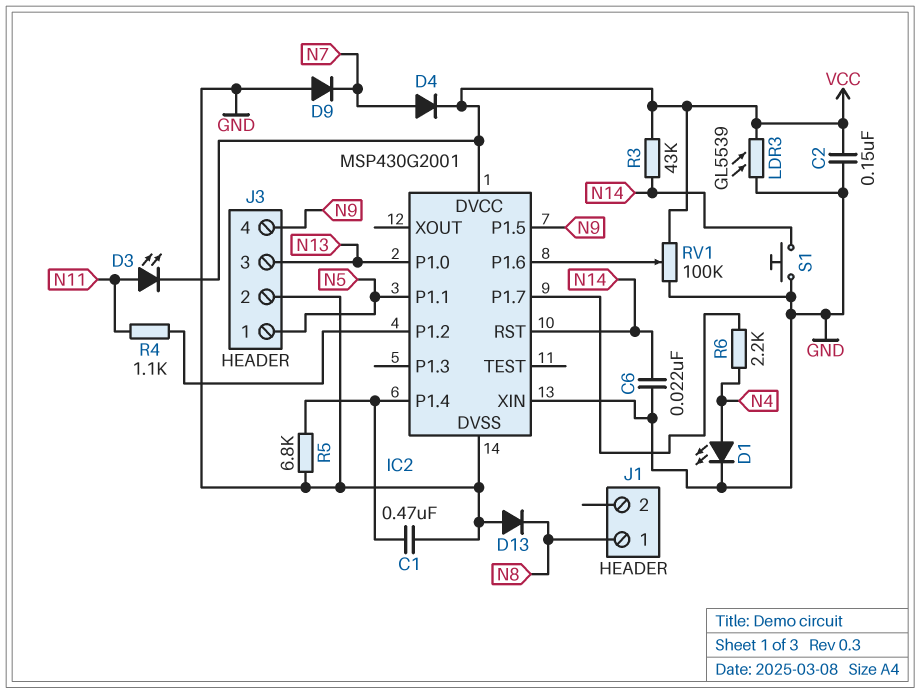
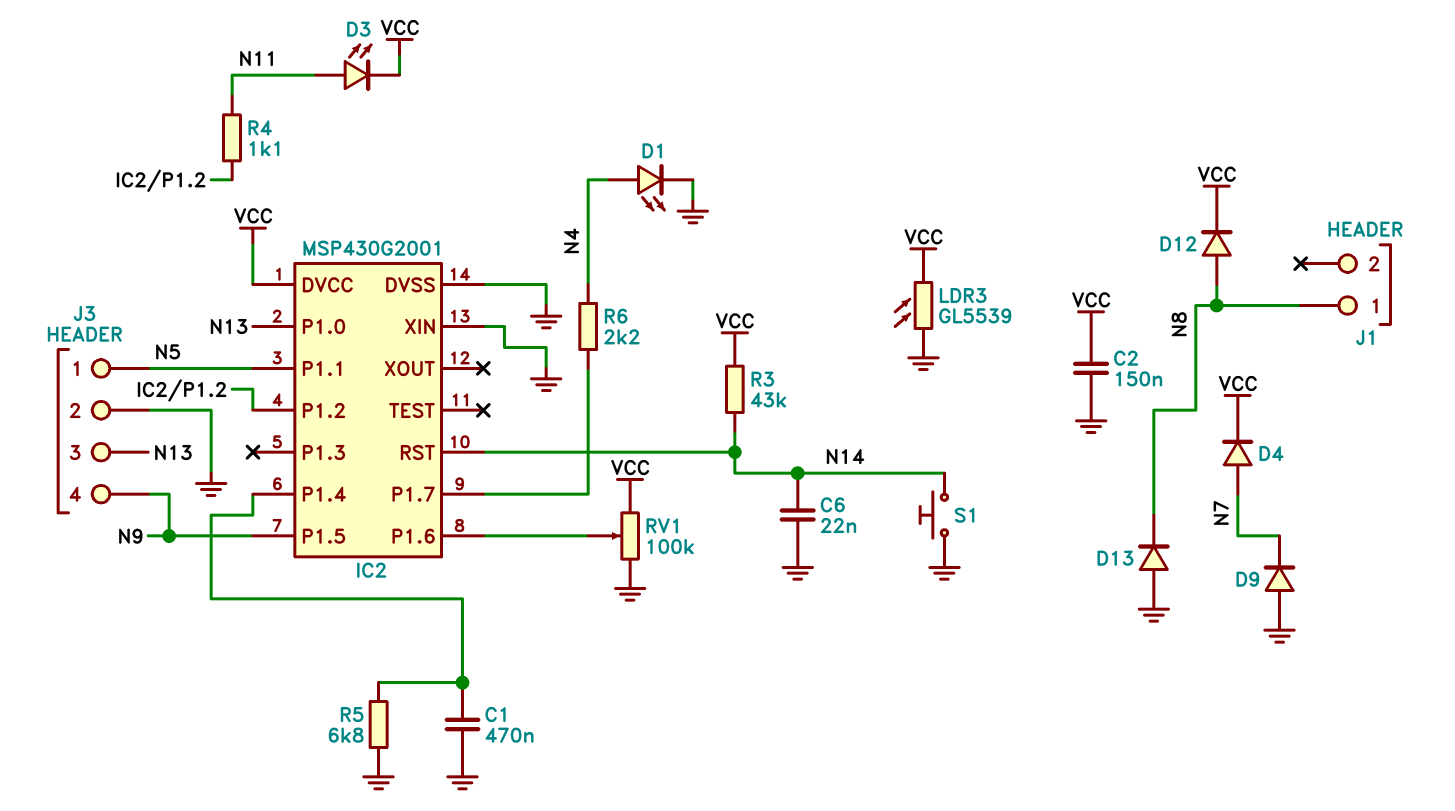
D12: none -> diode (A N8, K VCC)

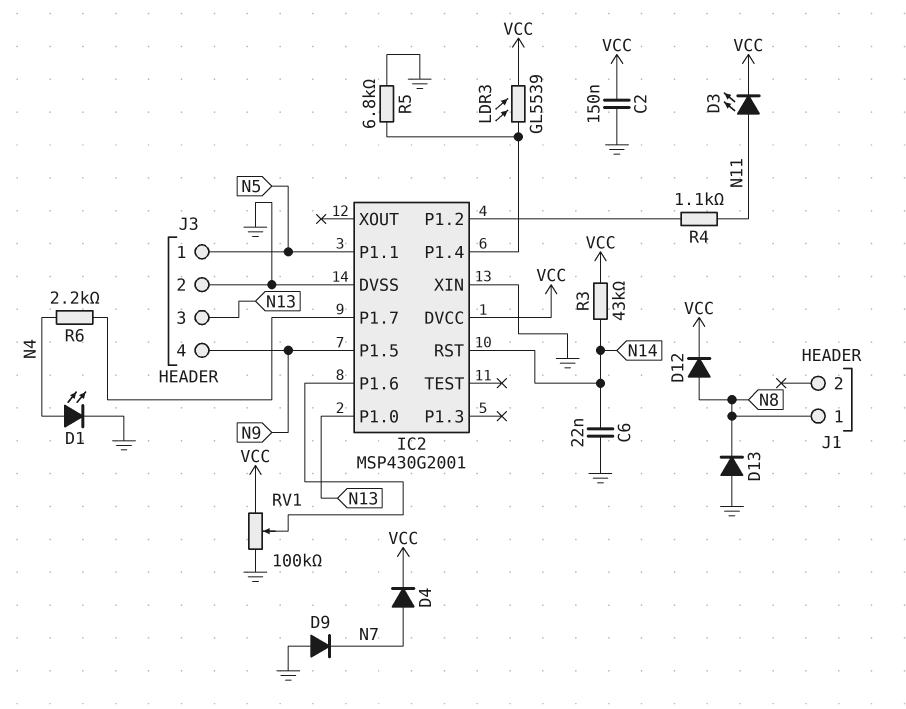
C1: 470nF (GND, IC2/P1.4) -> none
LDR3: GL5539 (GND, VCC) -> GL5539 (IC2/P1.4, VCC)
S1: button (GND, N14) -> none

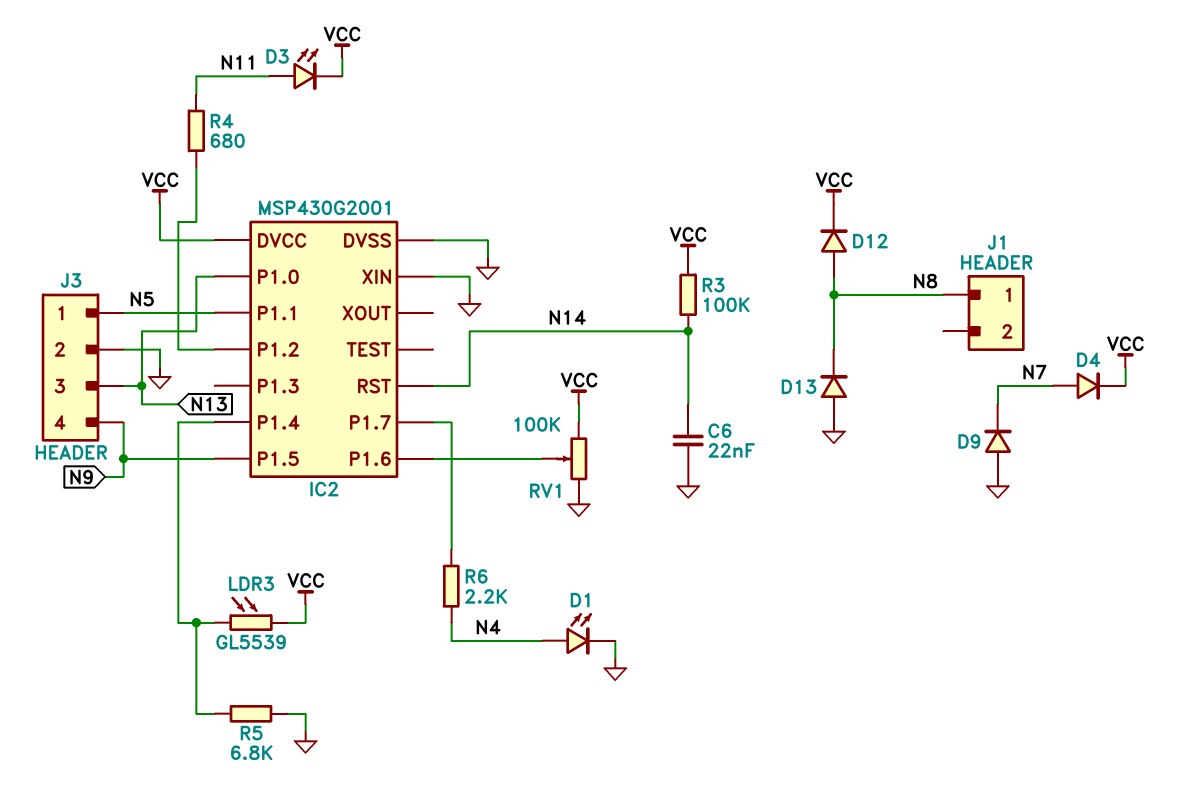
C2: 150nF (GND, VCC) -> none
R3: 43k (N14, VCC) -> 100k (N14, VCC)
R4: 1.1k (IC2/P1.2, N11) -> 680 (IC2/P1.2, N11)

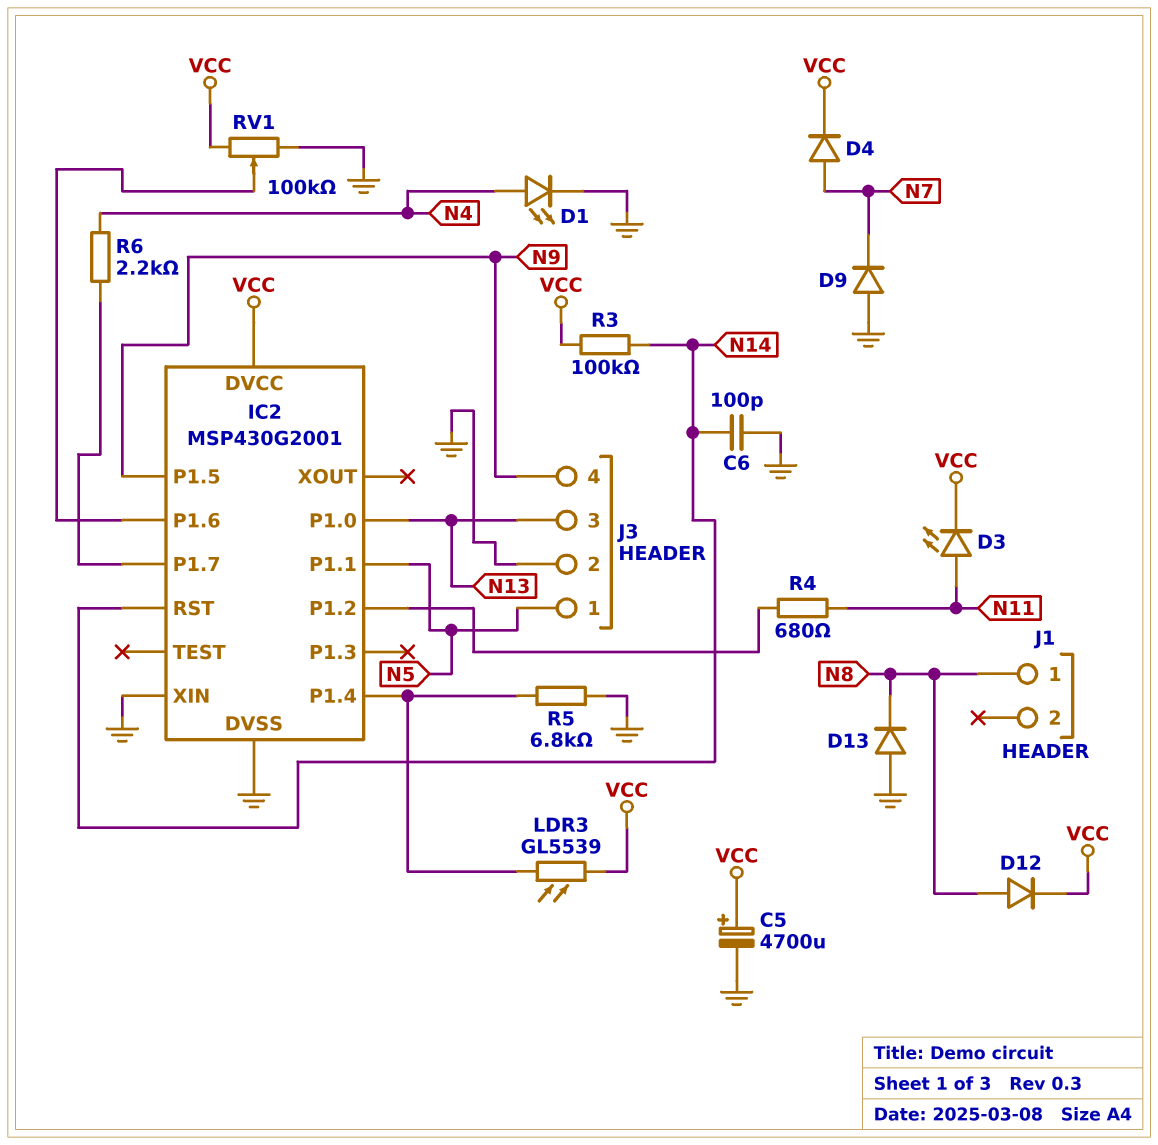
C5: none -> 4700uF (plus VCC, minus GND)
C6: 22nF (GND, N14) -> 100pF (GND, N14)

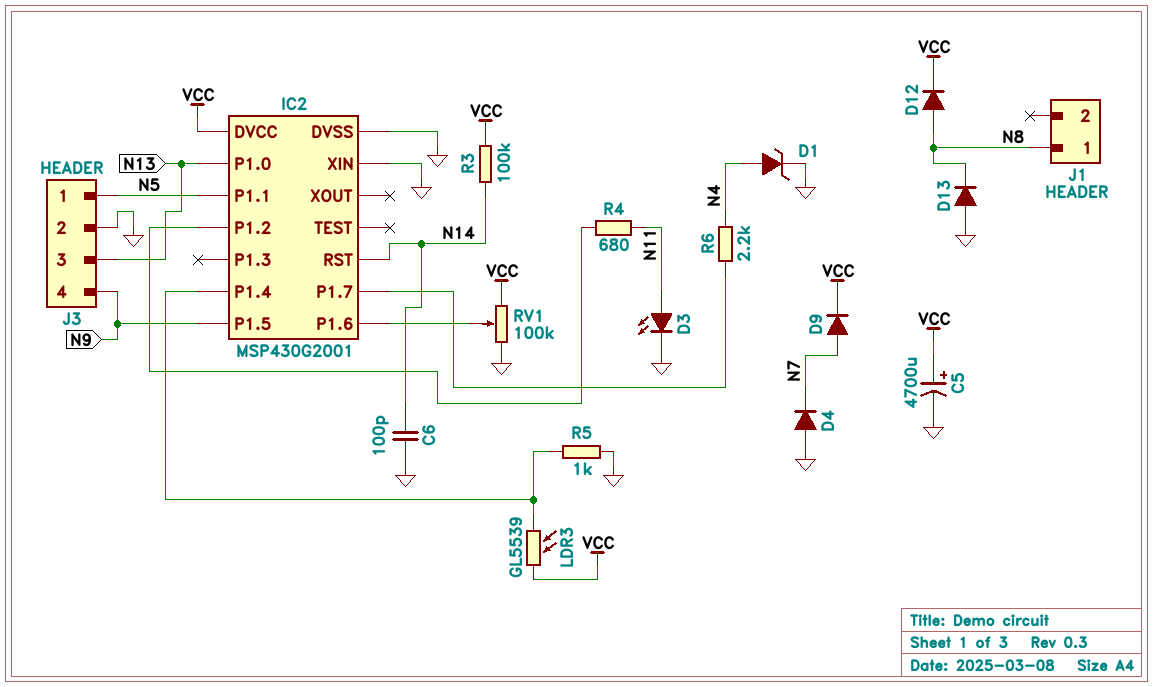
D1: LED (A N4, K GND) -> zener (A N4, K GND)
D3: LED (A N11, K VCC) -> LED (A N11, K GND)
D4: diode (A N7, K VCC) -> diode (A GND, K N7)
D9: diode (A GND, K N7) -> diode (A N7, K VCC)
R5: 6.8k (GND, IC2/P1.4) -> 1k (GND, IC2/P1.4)

